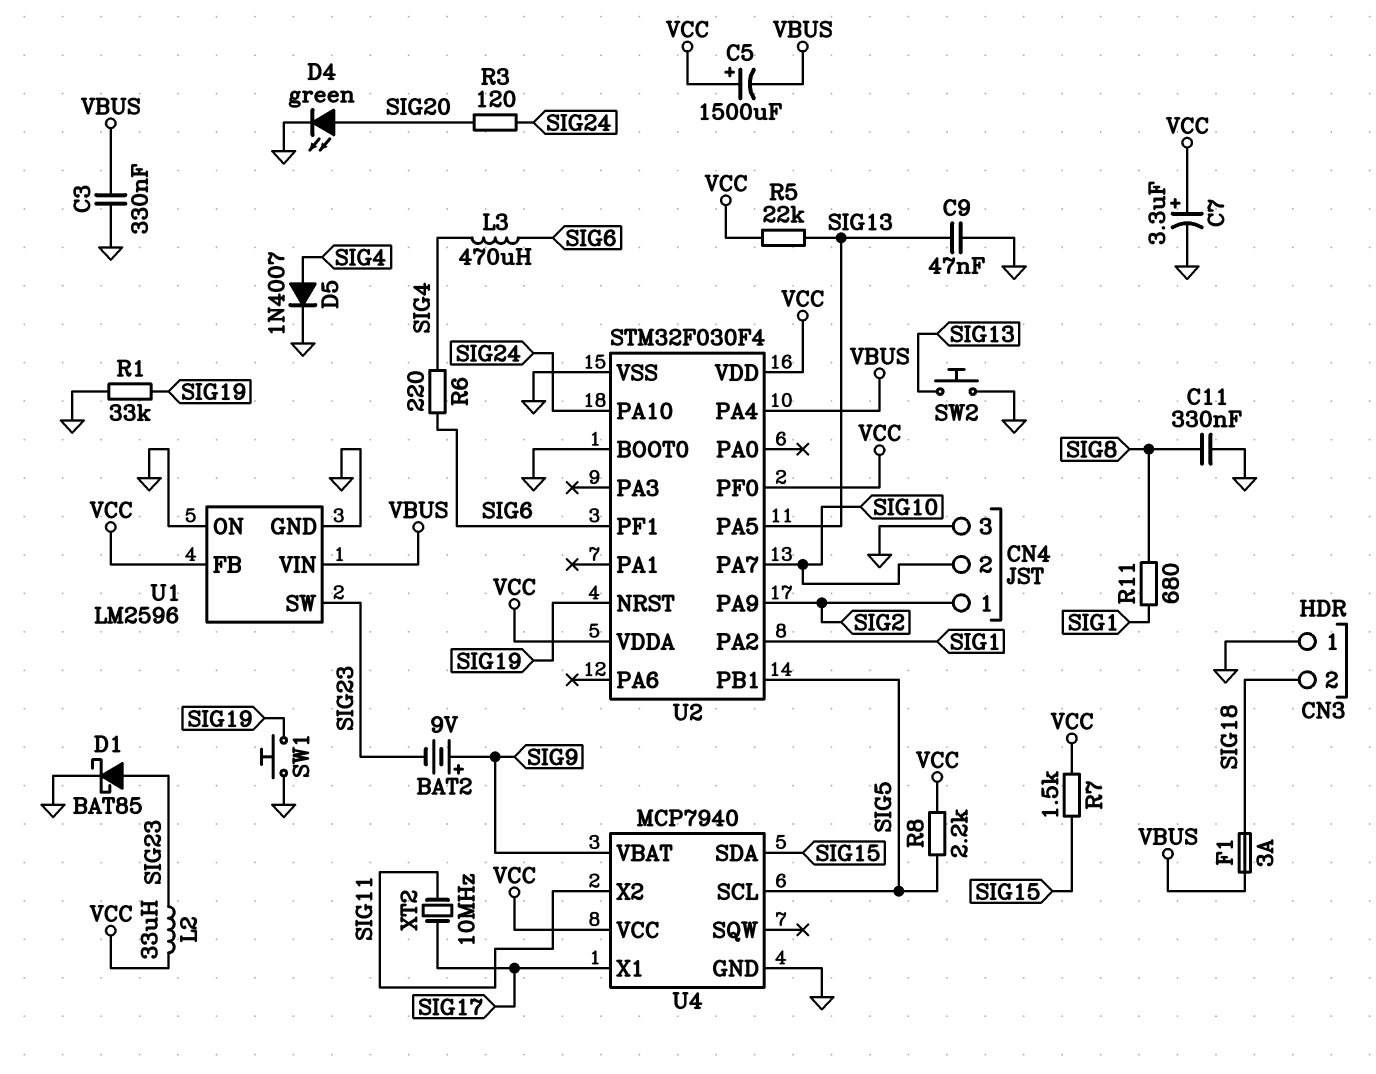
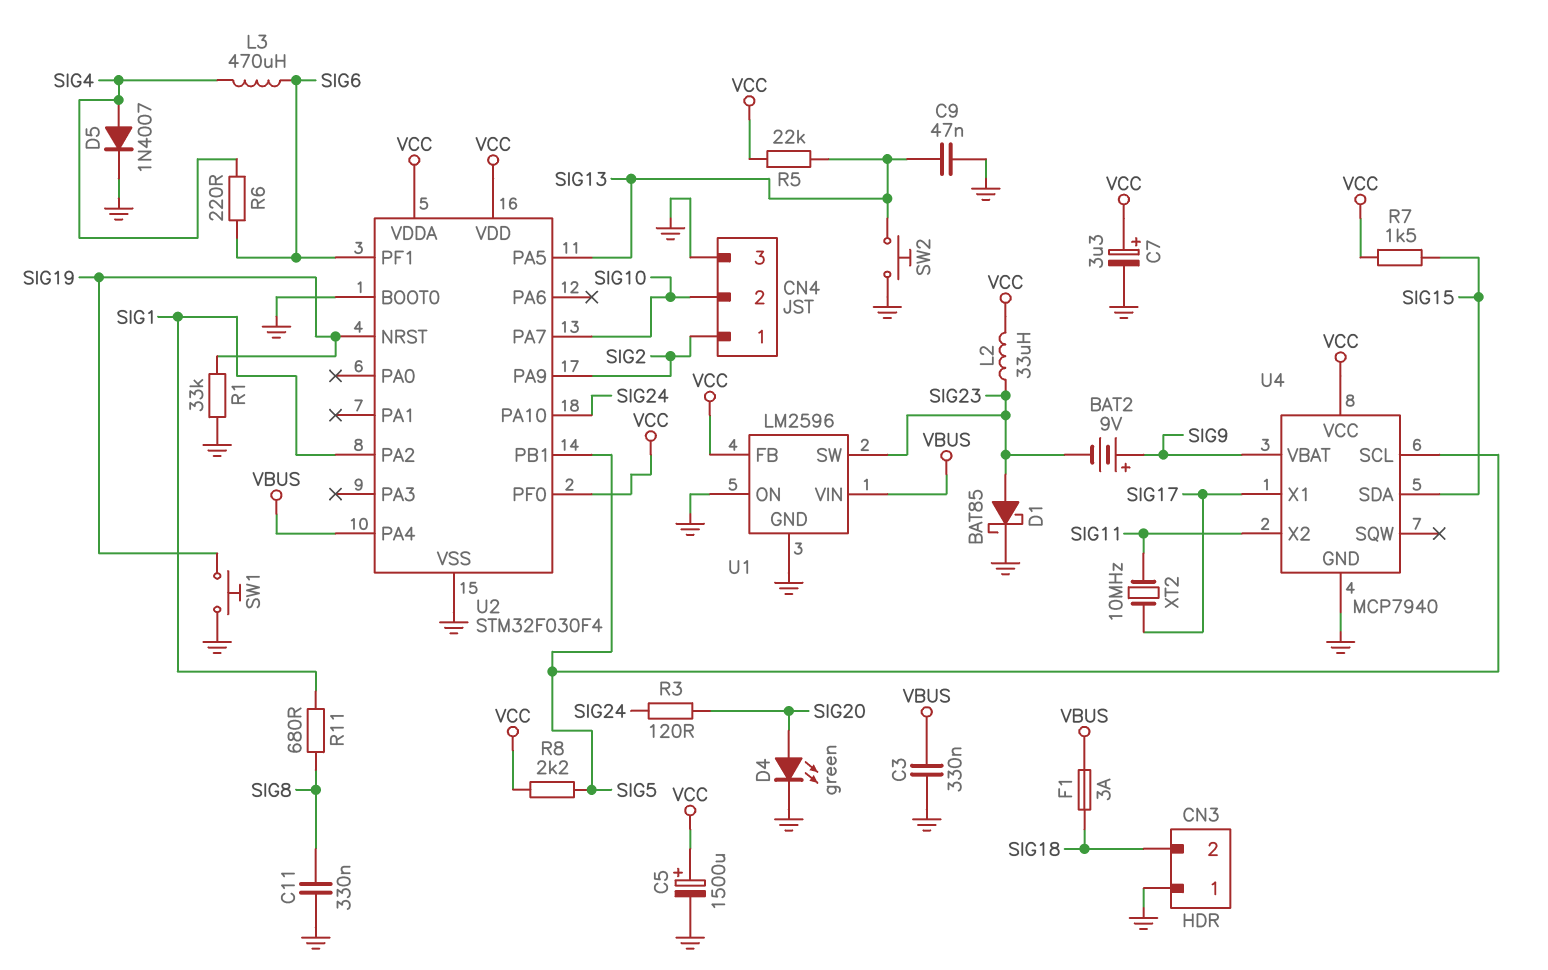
C5: 1500uF (plus VCC, minus VBUS) -> 1500uF (plus VCC, minus GND)

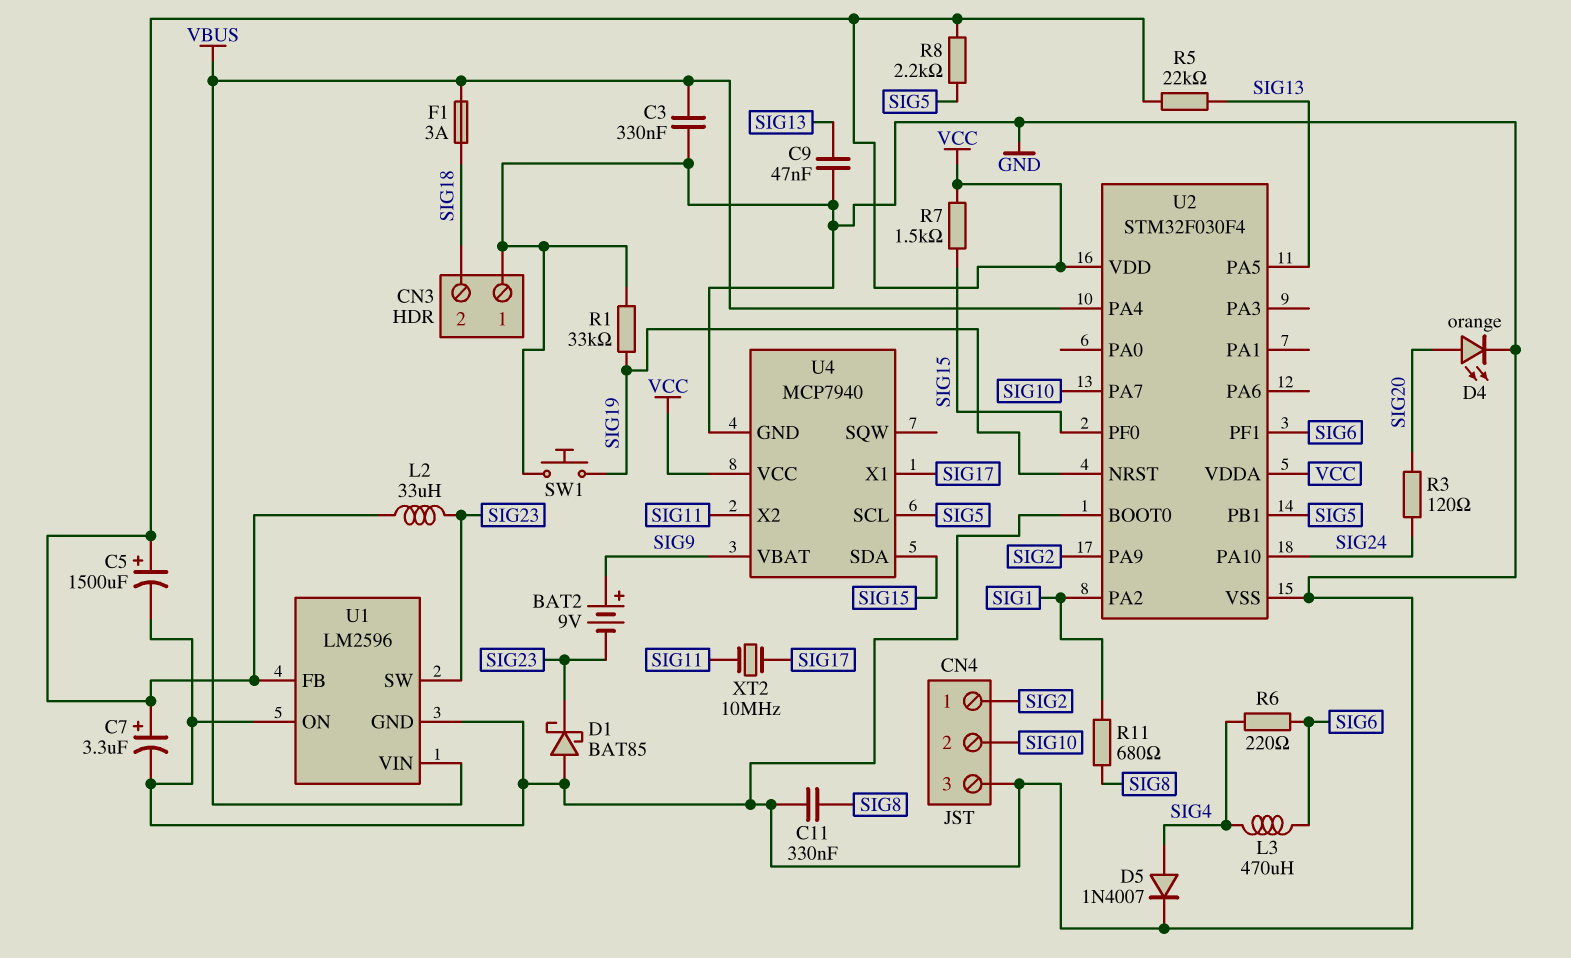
D1: schottky BAT85 (A SIG23, K GND) -> schottky BAT85 (A GND, K SIG23)
D4: LED green (A SIG20, K GND) -> LED orange (A SIG20, K GND)
SW2: button (GND, SIG13) -> none
U2 pin PF0: VCC -> SIG15

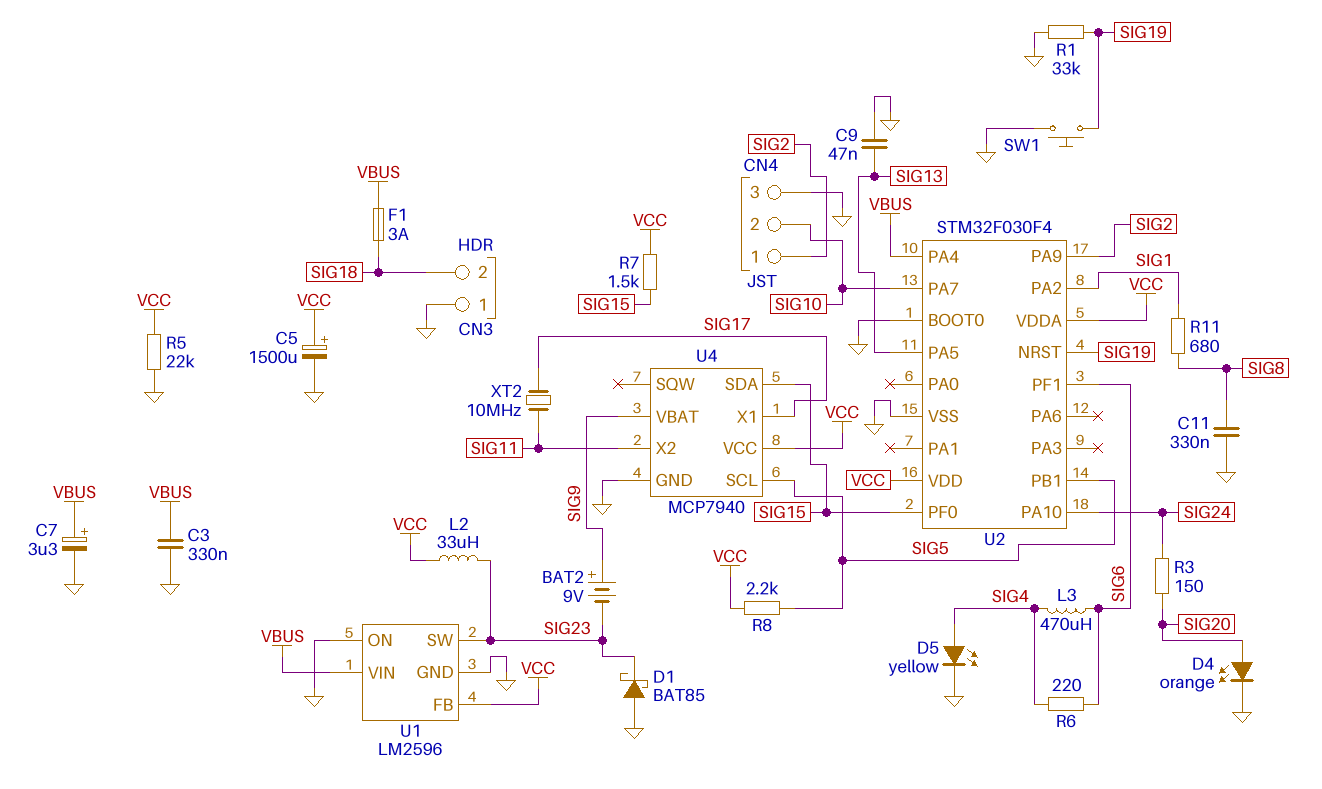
C7: 3.3uF (plus VCC, minus GND) -> 3.3uF (plus VBUS, minus GND)
D5: diode 1N4007 (A SIG4, K GND) -> LED yellow (A SIG4, K GND)
R3: 120 (SIG20, SIG24) -> 150 (SIG20, SIG24)
R5: 22k (SIG13, VCC) -> 22k (GND, VCC)

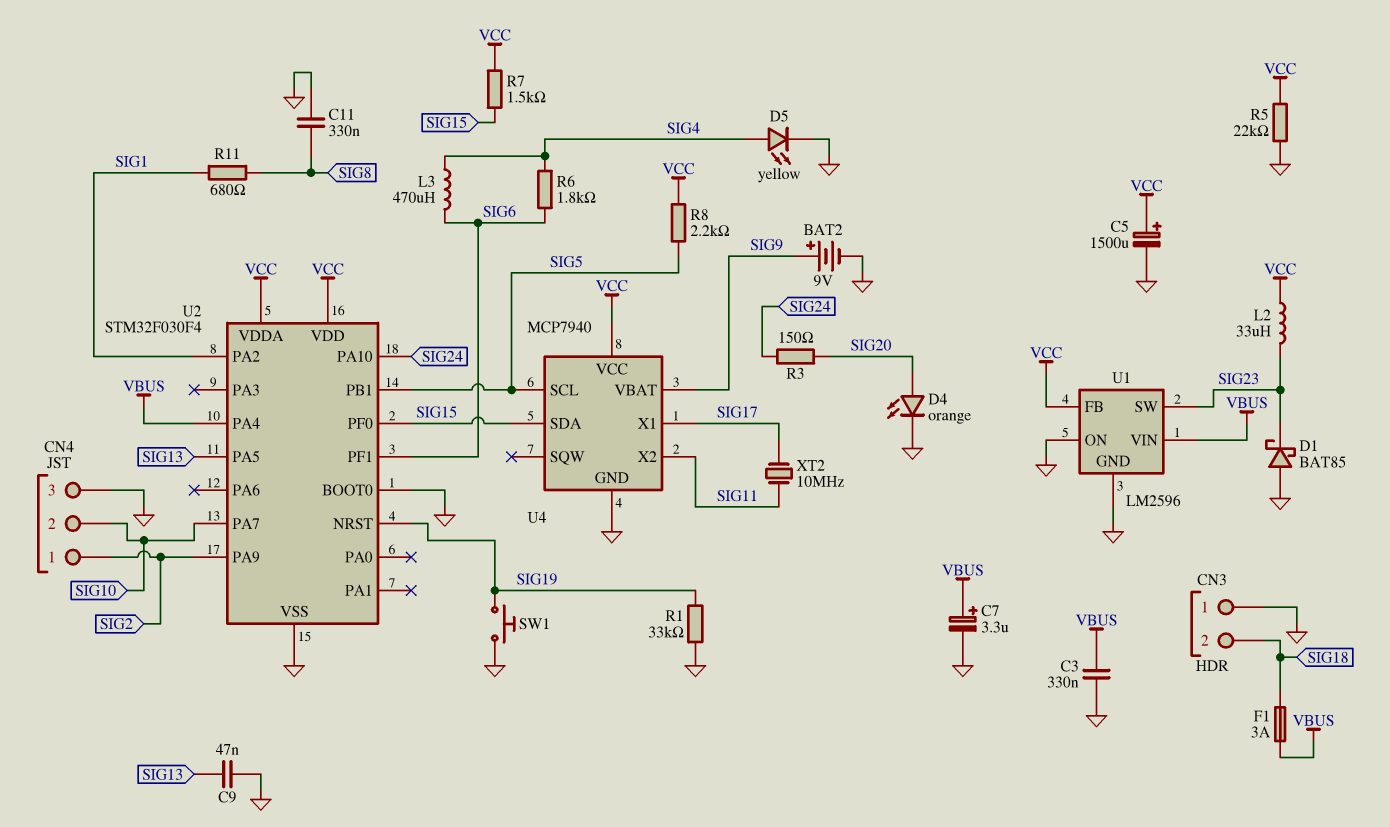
BAT2: 9V (plus SIG9, minus SIG23) -> 9V (plus SIG9, minus GND)
R6: 220 (SIG4, SIG6) -> 1.8k (SIG4, SIG6)

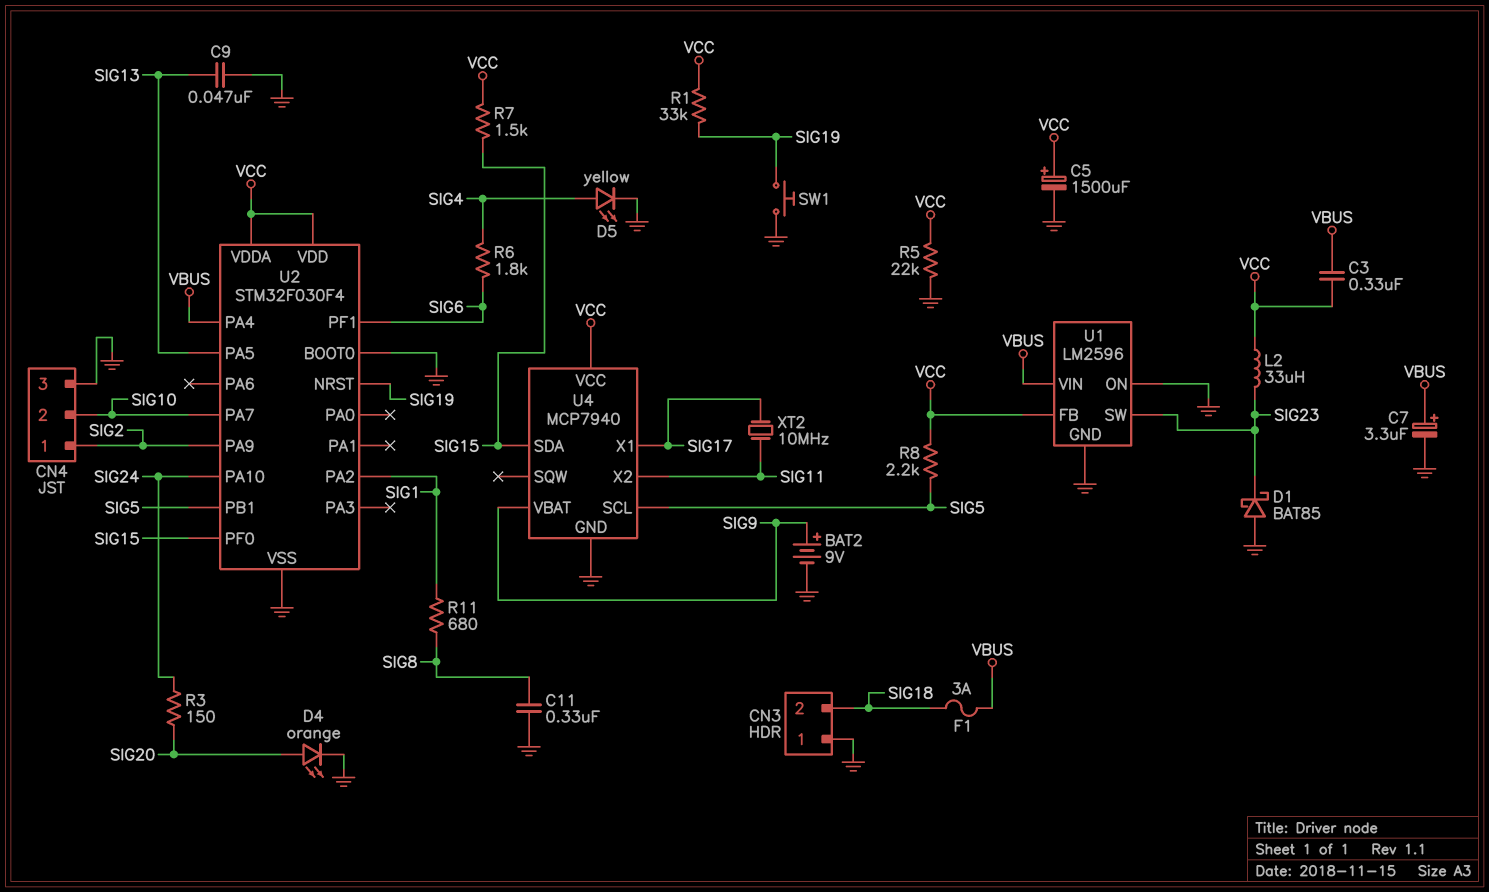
C3: 330nF (GND, VBUS) -> 330nF (VBUS, VCC)
L3: 470uH (SIG4, SIG6) -> none
R1: 33k (GND, SIG19) -> 33k (SIG19, VCC)

